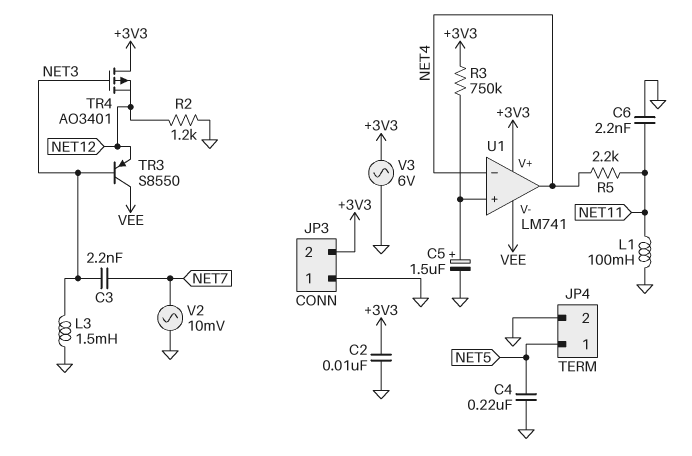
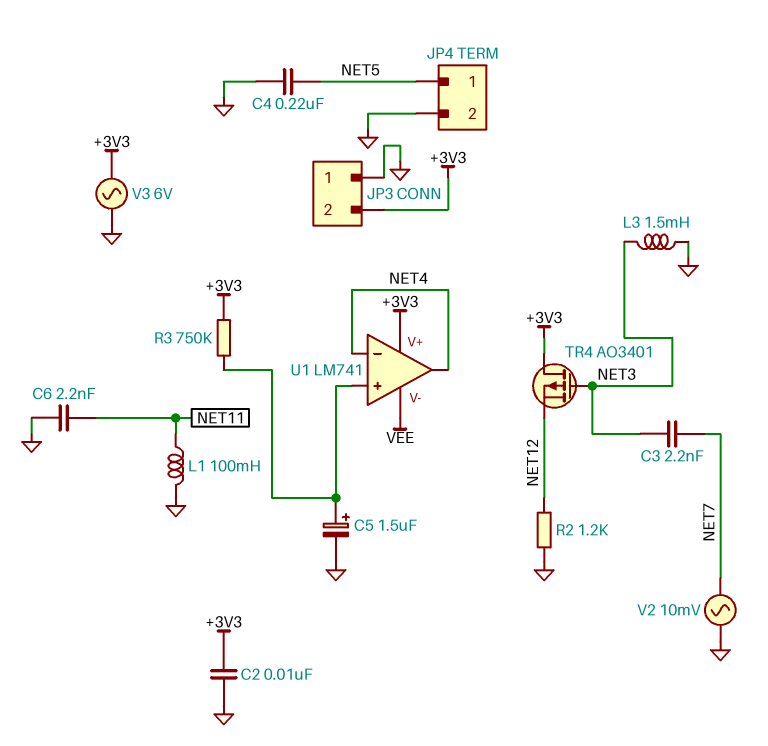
R5: 2.2k (NET4, NET11) -> none
TR3: PNP S8550 (B NET3, C VEE, E NET12) -> none

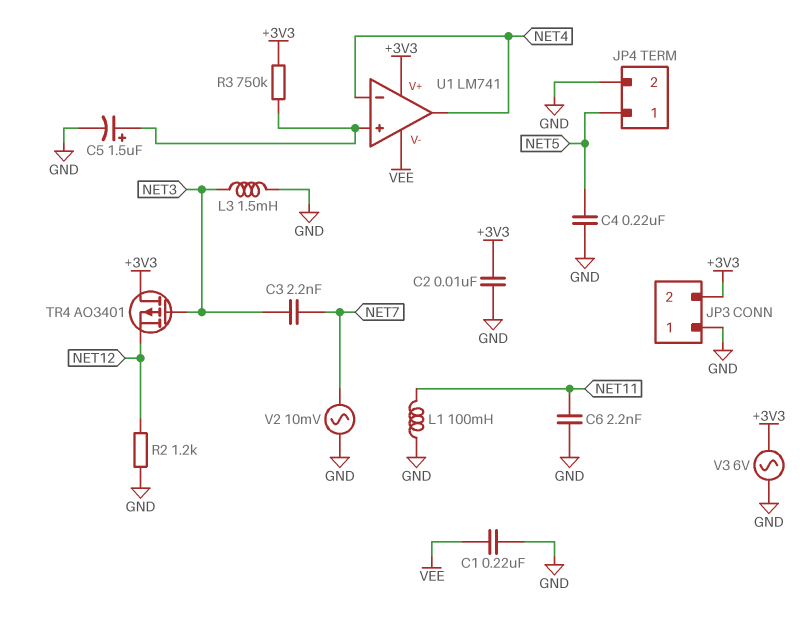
C1: none -> 220nF (GND, VEE)

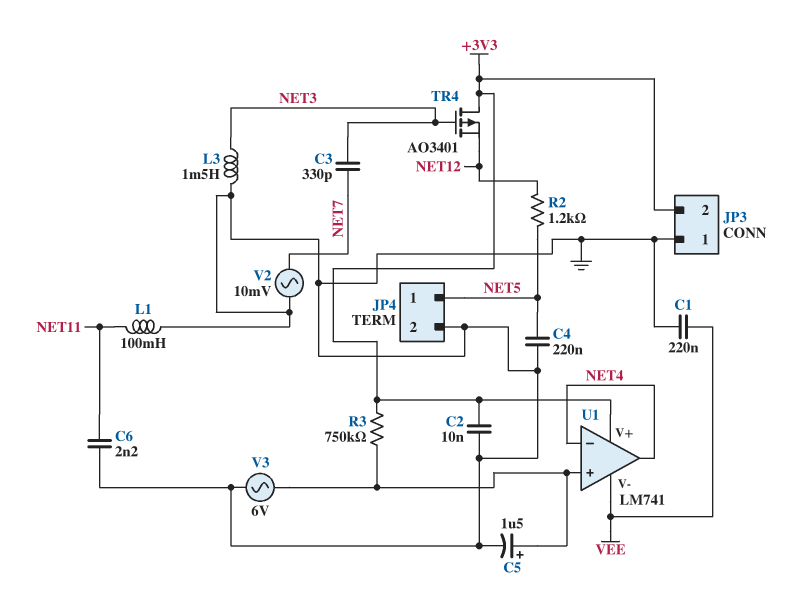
C3: 2.2nF (NET3, NET7) -> 330pF (NET3, NET7)
R2: 1.2k (GND, NET12) -> 1.2k (NET5, NET12)
V3: AC 6V (+3V3, GND) -> AC 6V (GND, U1/in+)

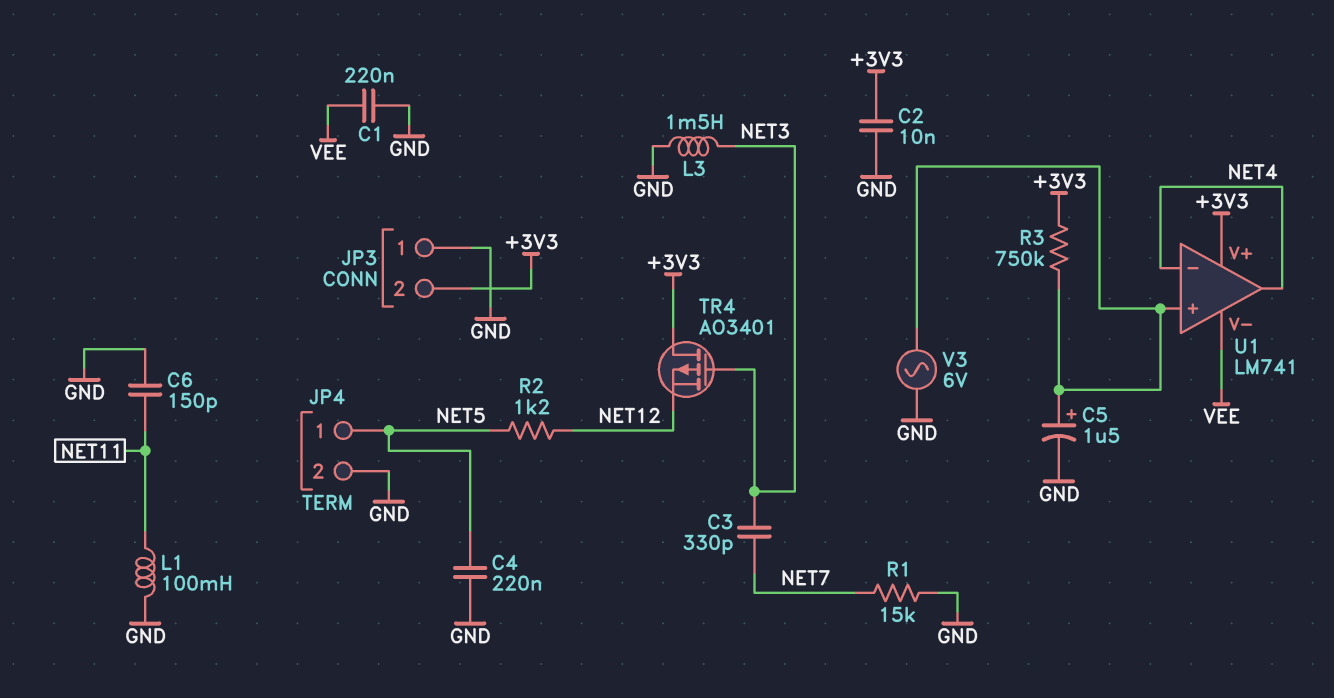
C6: 2.2nF (GND, NET11) -> 150pF (GND, NET11)
R1: none -> 15k (GND, NET7)
V2: AC 10mV (GND, NET7) -> none

